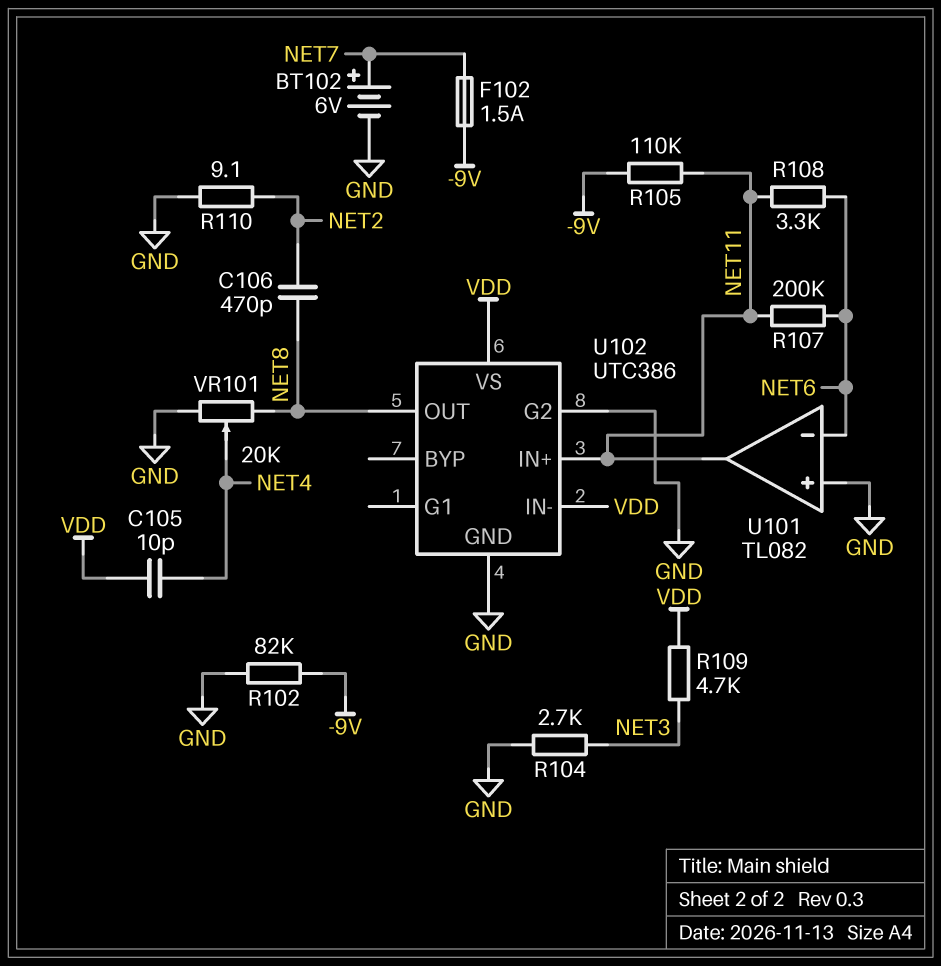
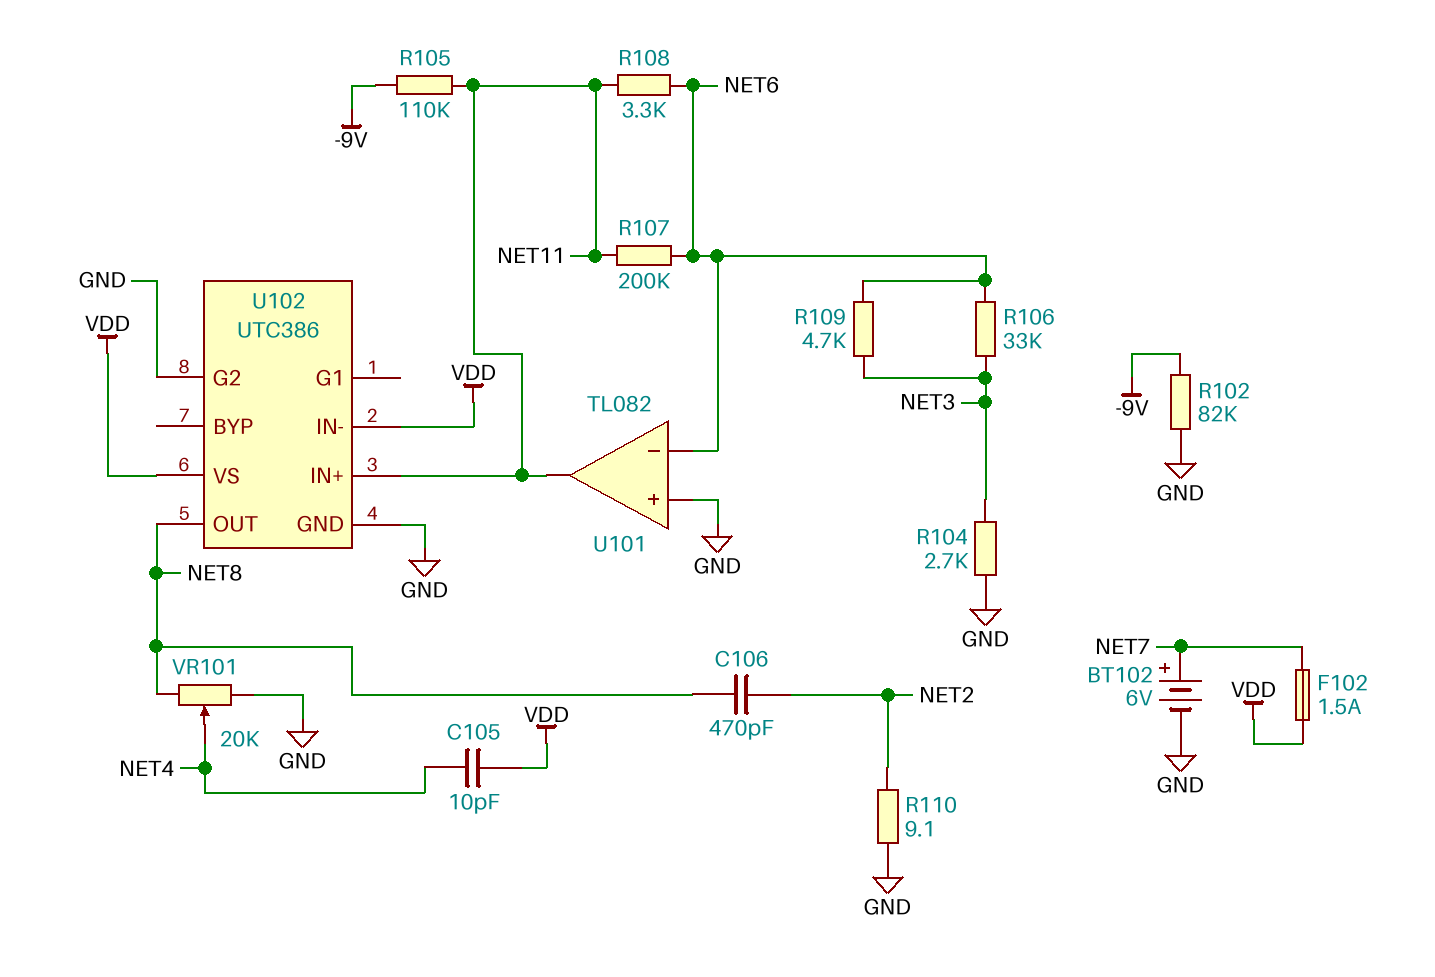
F102: 1.5A (-9V, NET7) -> 1.5A (NET7, VDD)
R106: none -> 33k (NET3, NET6)
R109: 4.7k (NET3, VDD) -> 4.7k (NET3, NET6)

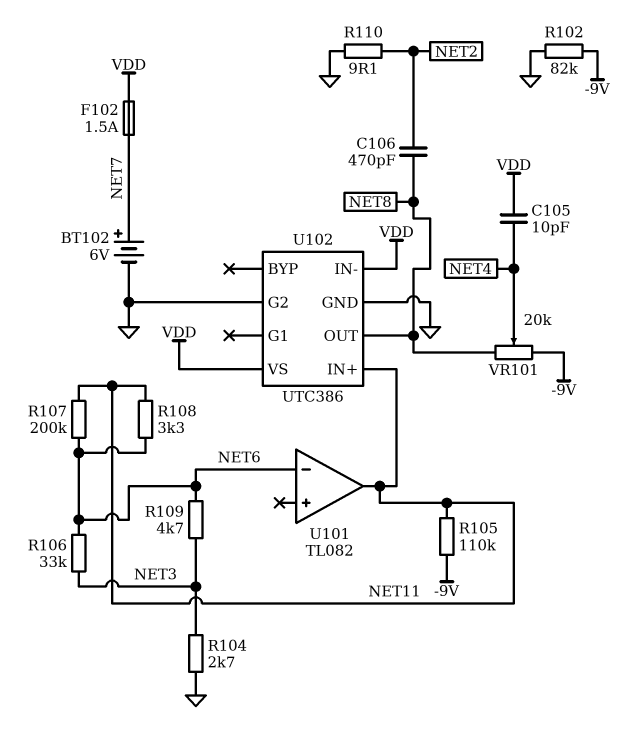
U101 pin in+: GND -> none
VR101: 20k (GND, NET8, wiper NET4) -> 20k (-9V, NET8, wiper NET4)

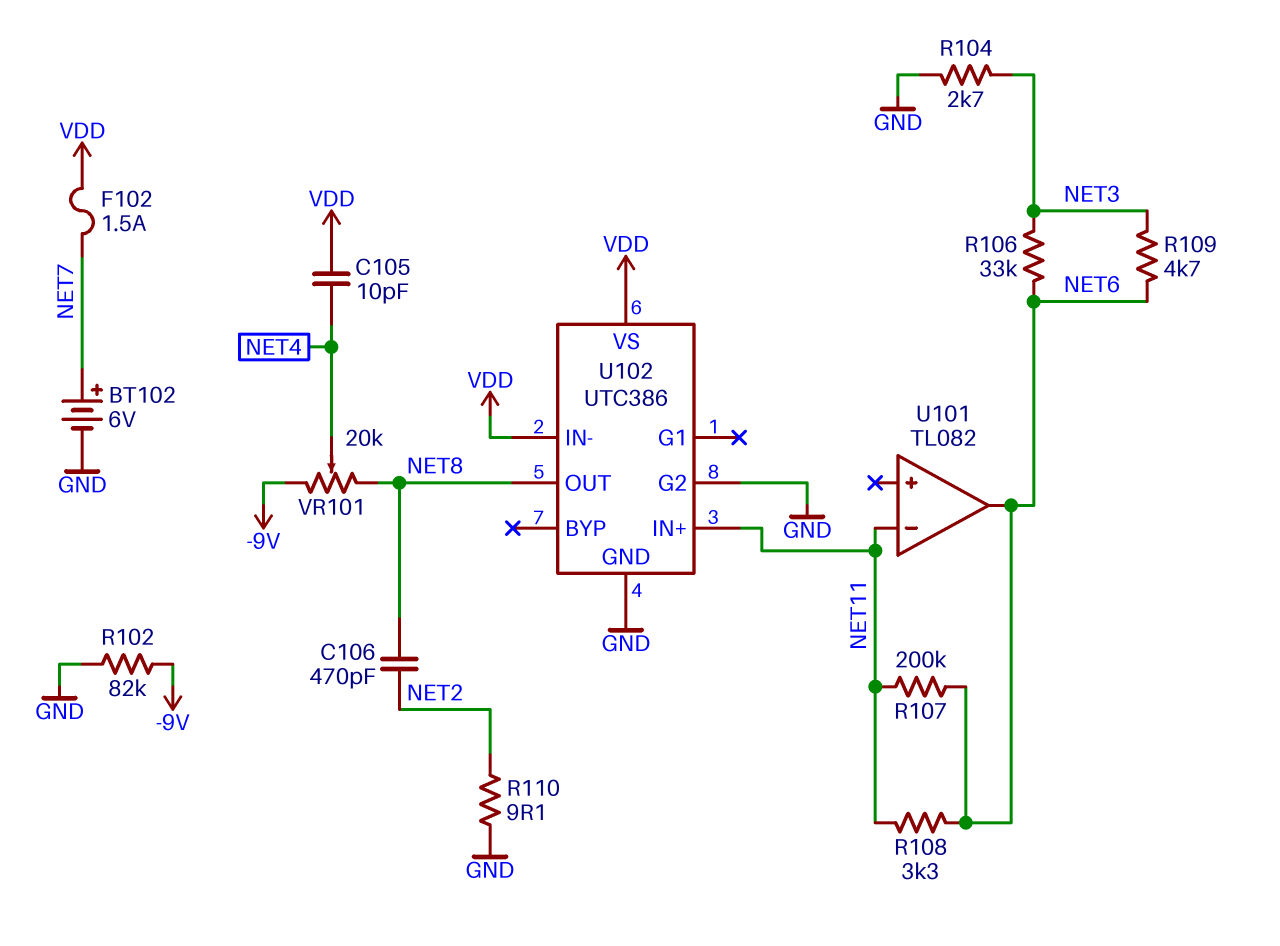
R105: 110k (-9V, NET11) -> none
U101 pin in-: NET6 -> NET11
U101 pin out: NET11 -> NET6

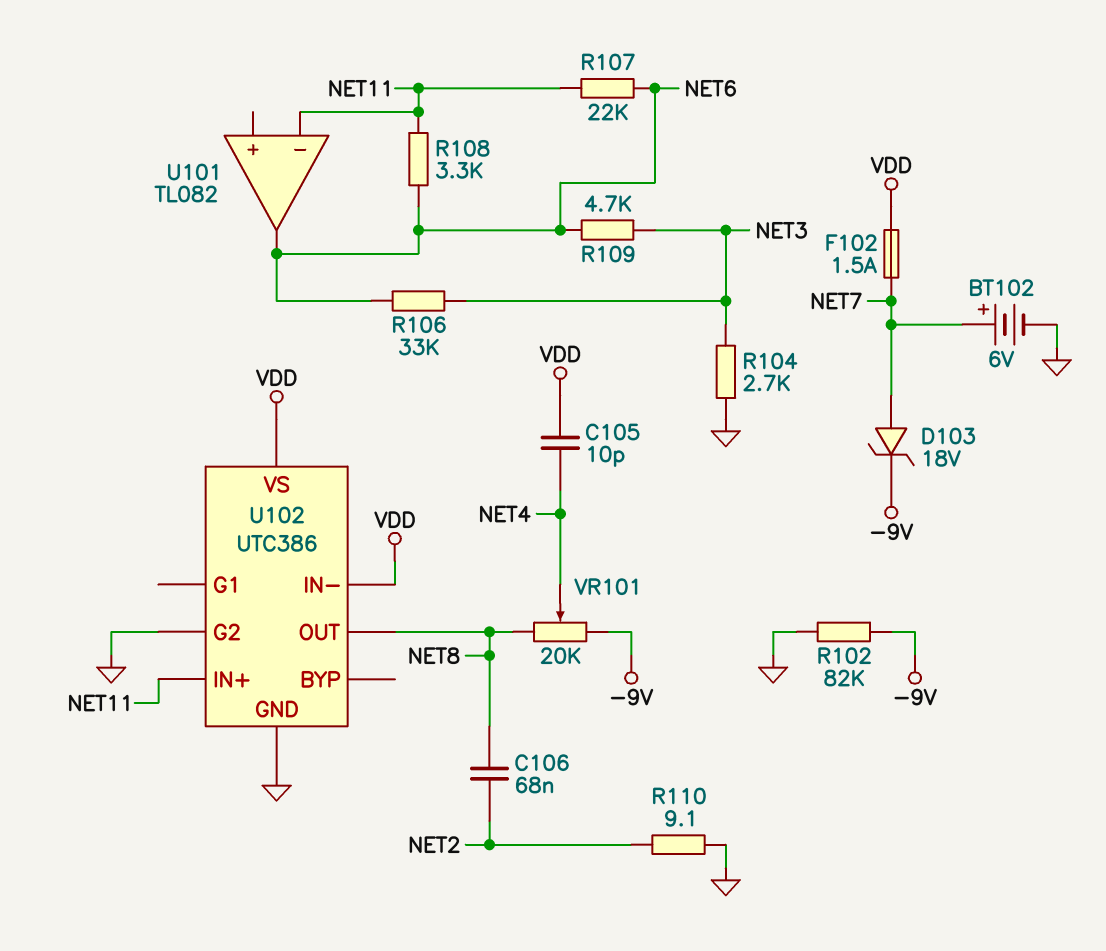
C106: 470pF (NET2, NET8) -> 68nF (NET2, NET8)
D103: none -> zener 18V (A NET7, K -9V)
R107: 200k (NET6, NET11) -> 22k (NET6, NET11)

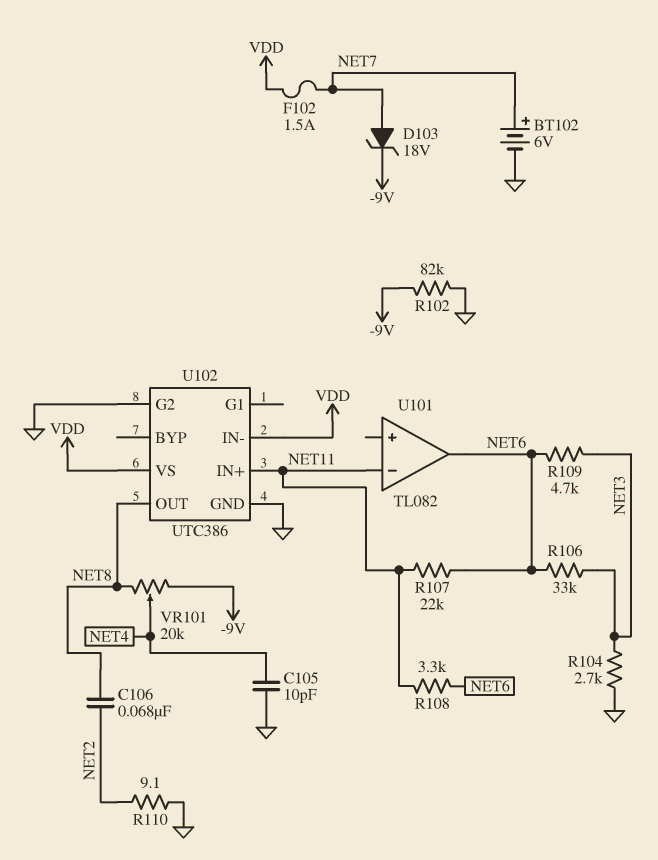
C105: 10pF (NET4, VDD) -> 10pF (GND, NET4)

